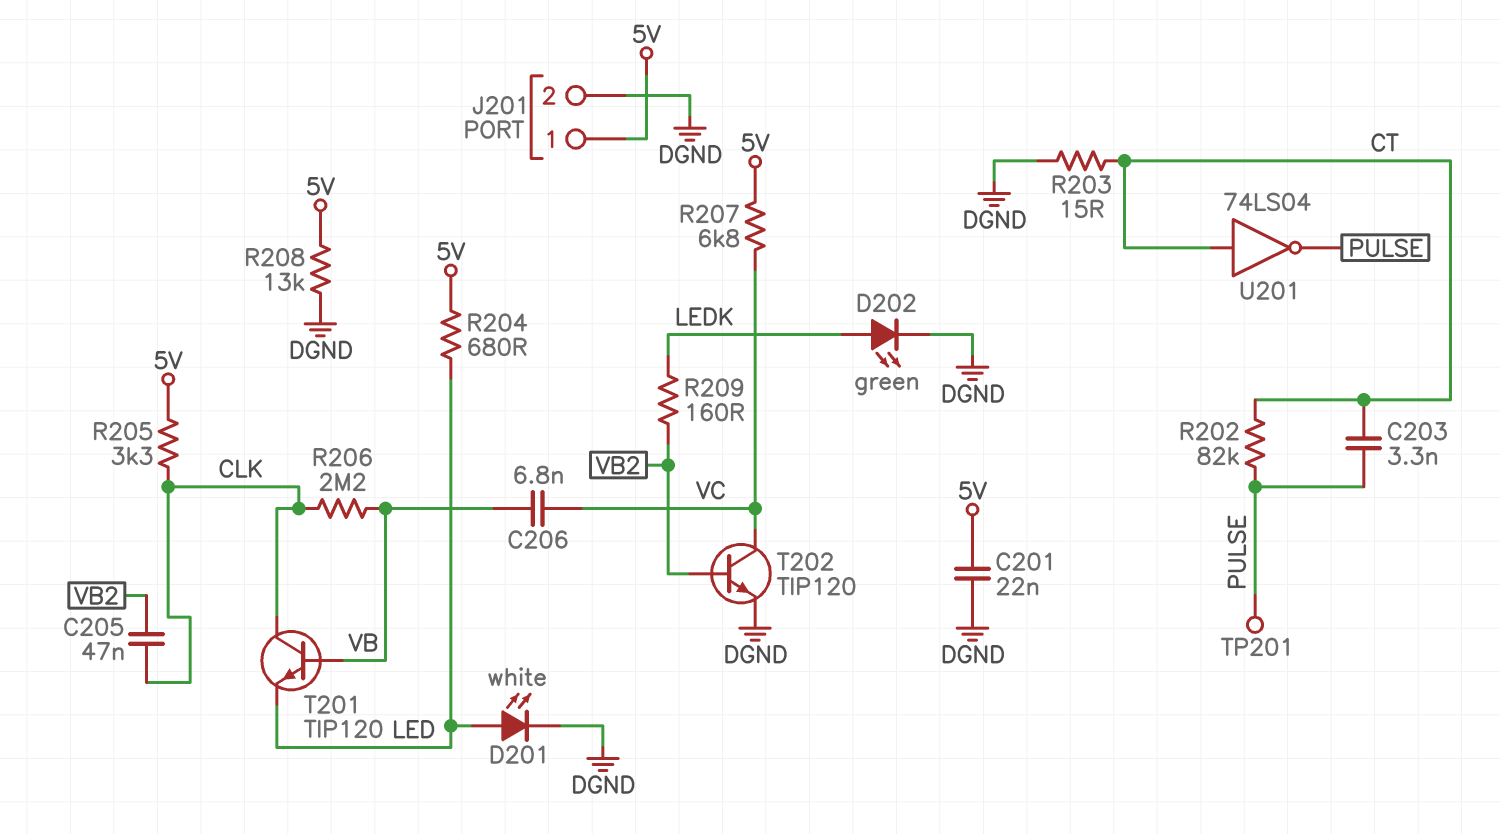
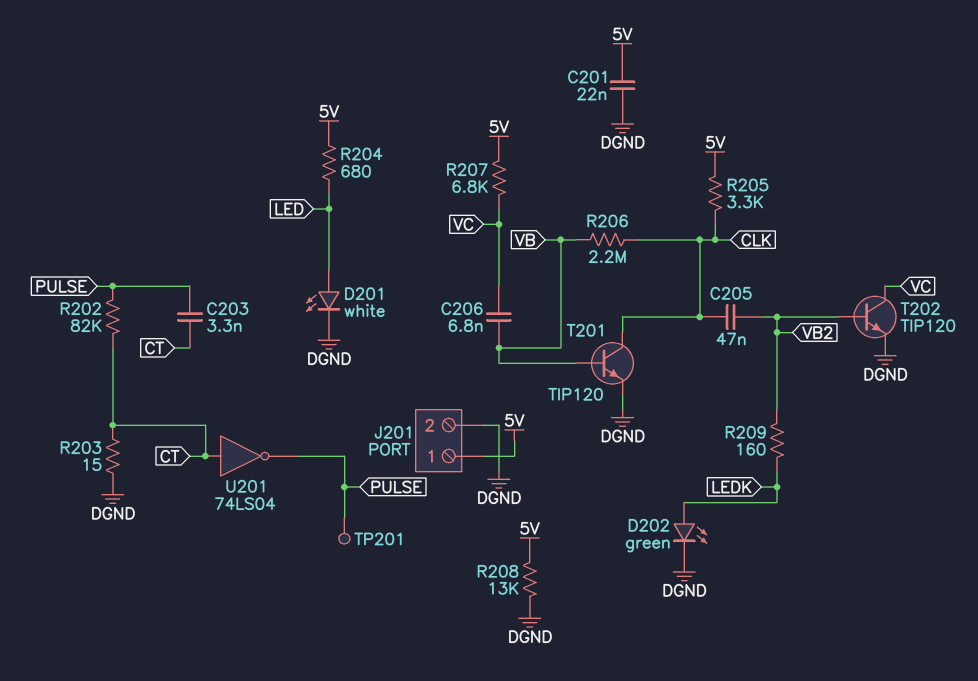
T201: NPN TIP120 (B VB, C CLK, E LED) -> NPN TIP120 (B VB, C CLK, E DGND)

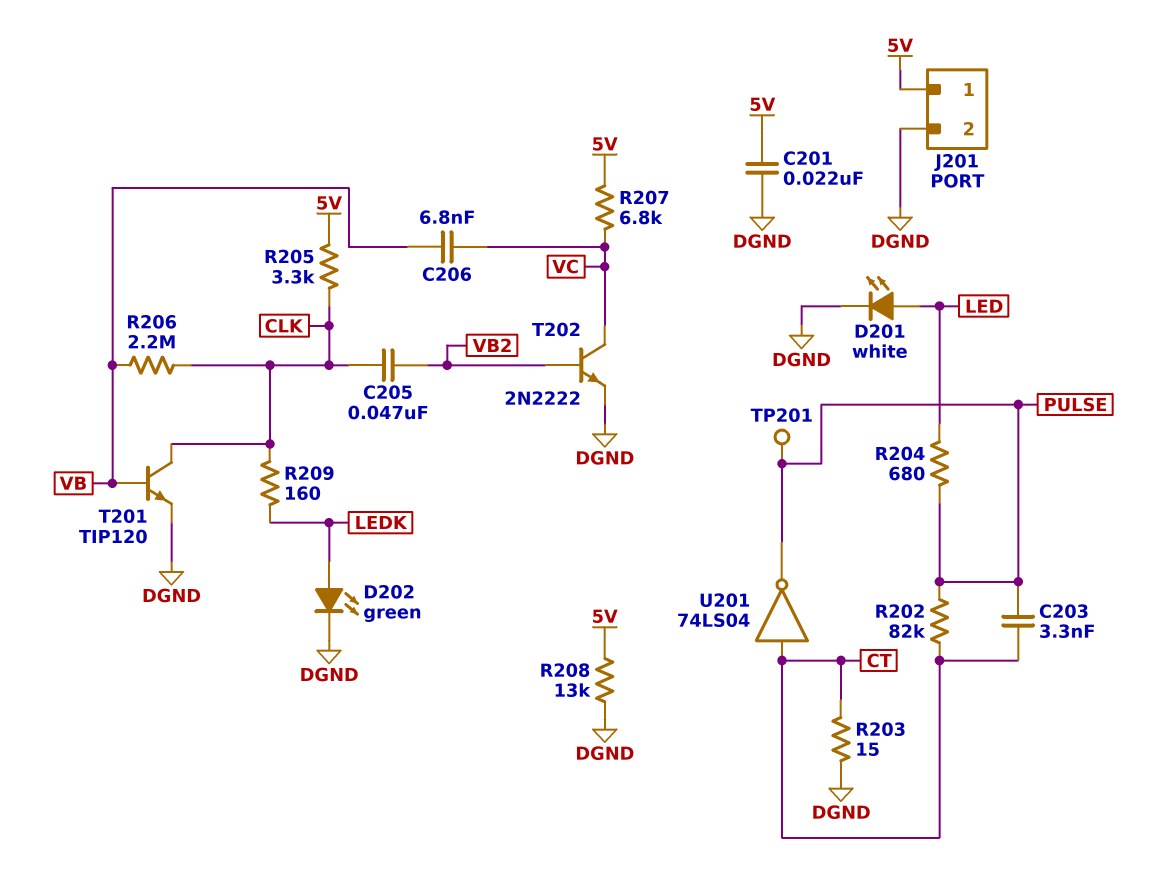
R204: 680 (5V, LED) -> 680 (LED, PULSE)
R209: 160 (LEDK, VB2) -> 160 (CLK, LEDK)
T202: NPN TIP120 (B VB2, C VC, E DGND) -> NPN 2N2222 (B VB2, C VC, E DGND)

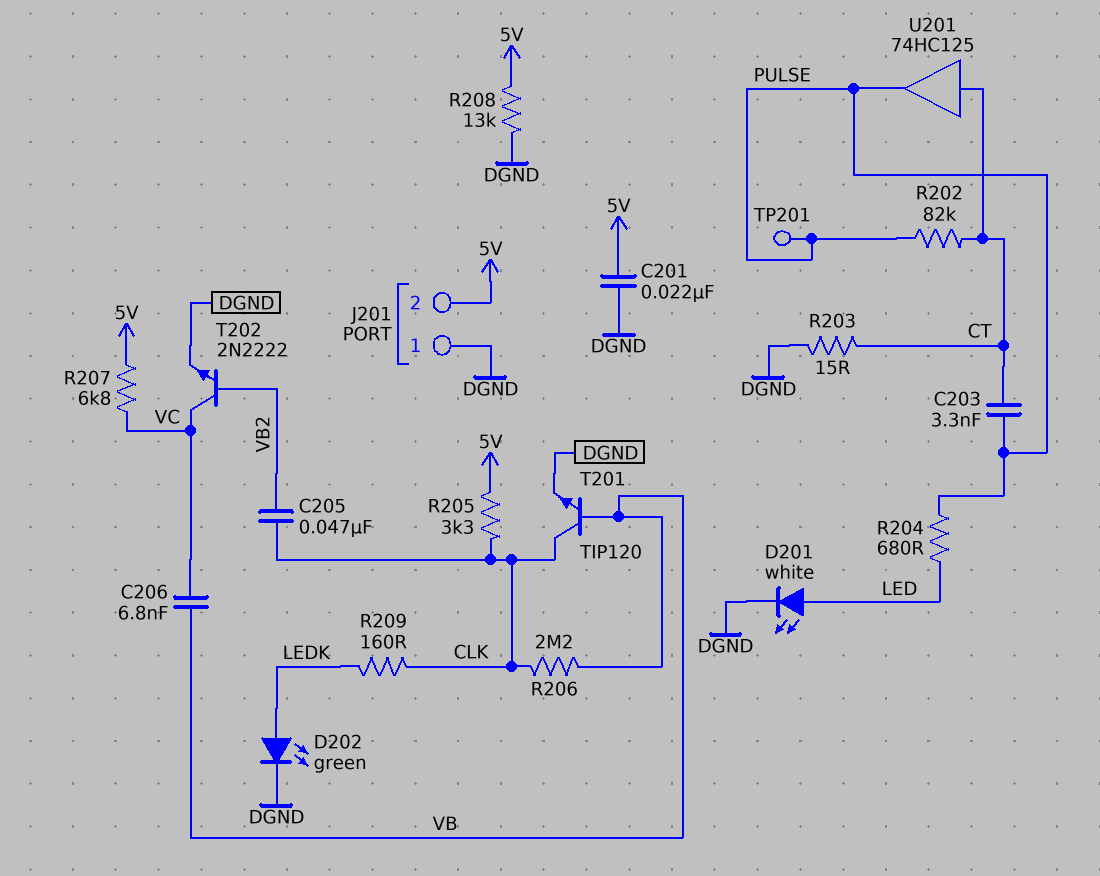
J201 pin 1: 5V -> DGND
J201 pin 2: DGND -> 5V
U201: NOT 74LS04 (in CT, out PULSE) -> buffer 74HC125 (in CT, out PULSE)

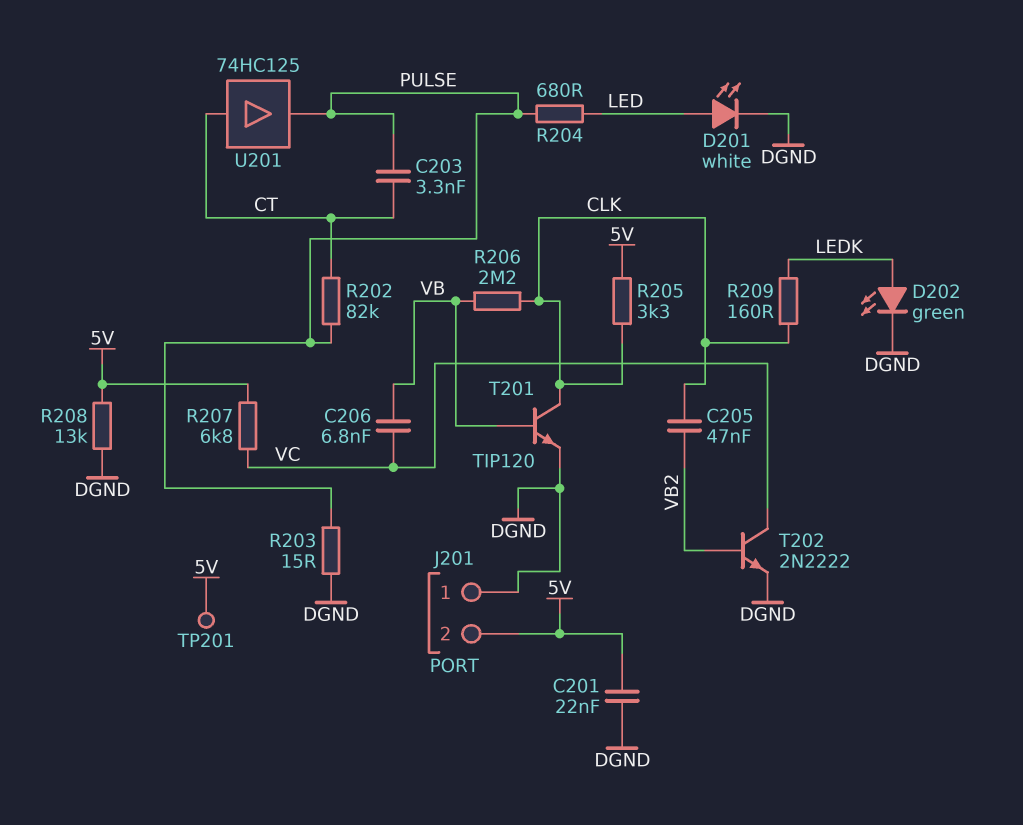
R203: 15 (CT, DGND) -> 15 (DGND, PULSE)
TP201: test point (PULSE) -> test point (5V)

